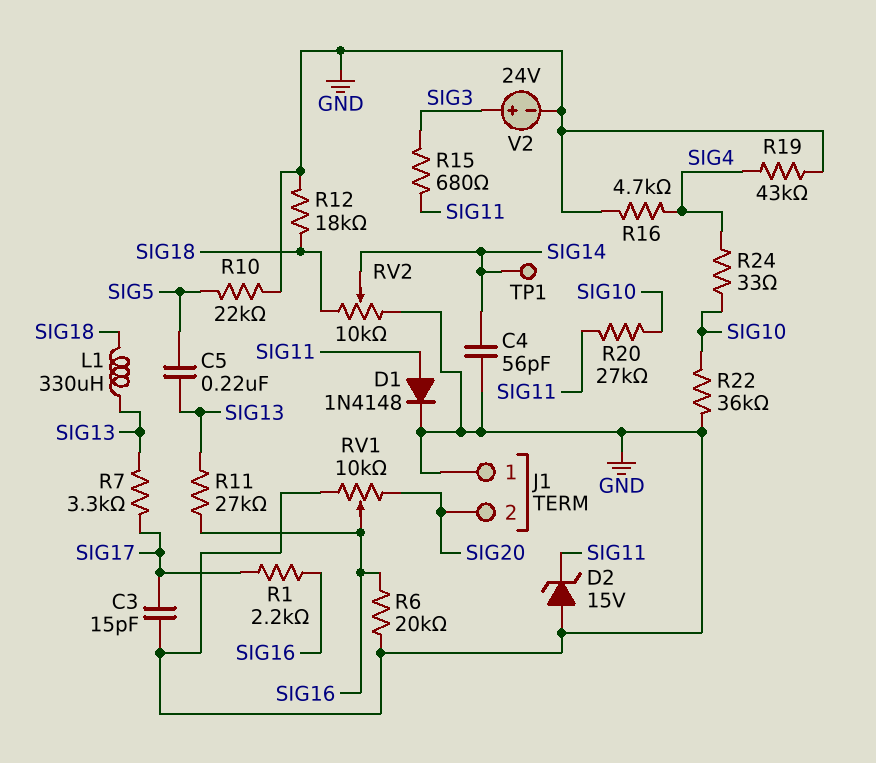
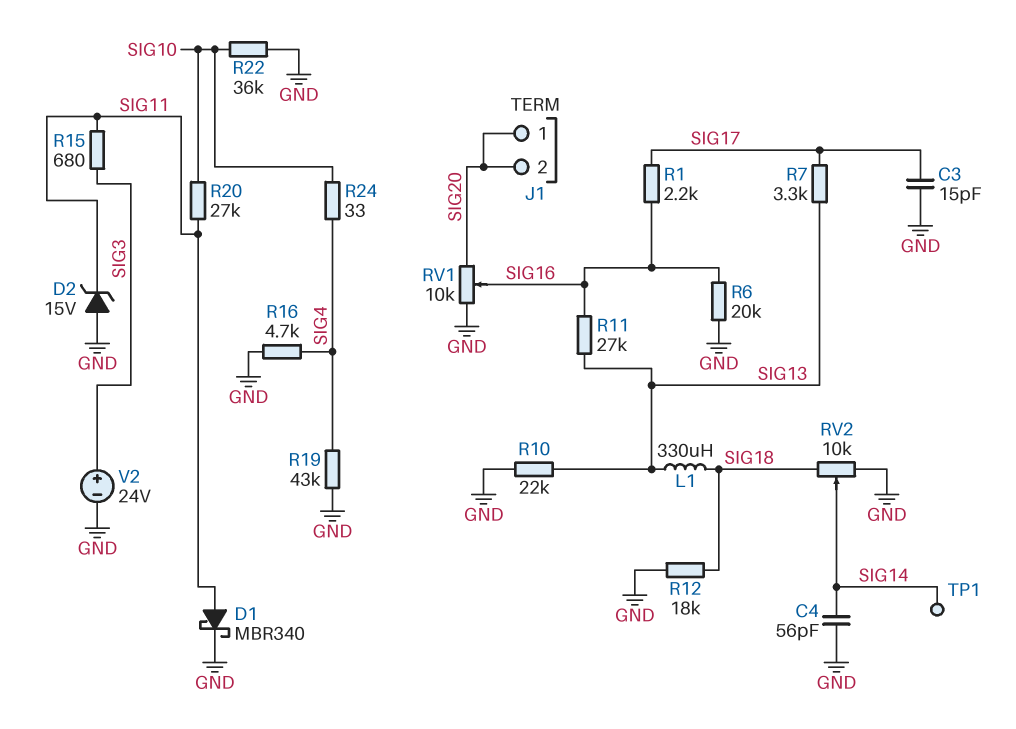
C5: 220nF (SIG5, SIG13) -> none
D1: diode 1N4148 (A SIG11, K GND) -> schottky MBR340 (A SIG11, K GND)
J1 pin 1: GND -> SIG20
R10: 22k (GND, SIG5) -> 22k (GND, SIG13)

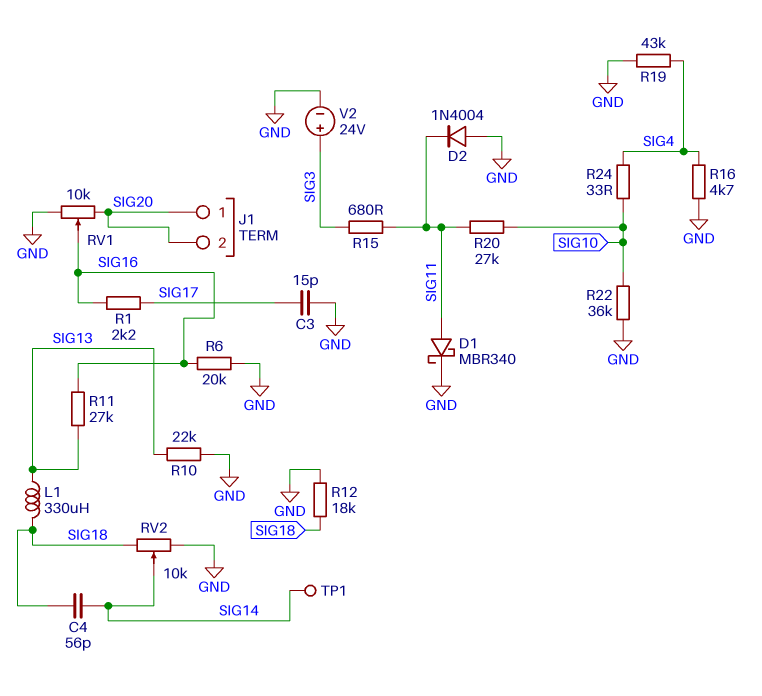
C4: 56pF (GND, SIG14) -> 56pF (SIG14, SIG18)
D2: zener 15V (A GND, K SIG11) -> diode 1N4004 (A GND, K SIG11)
R7: 3.3k (SIG13, SIG17) -> none

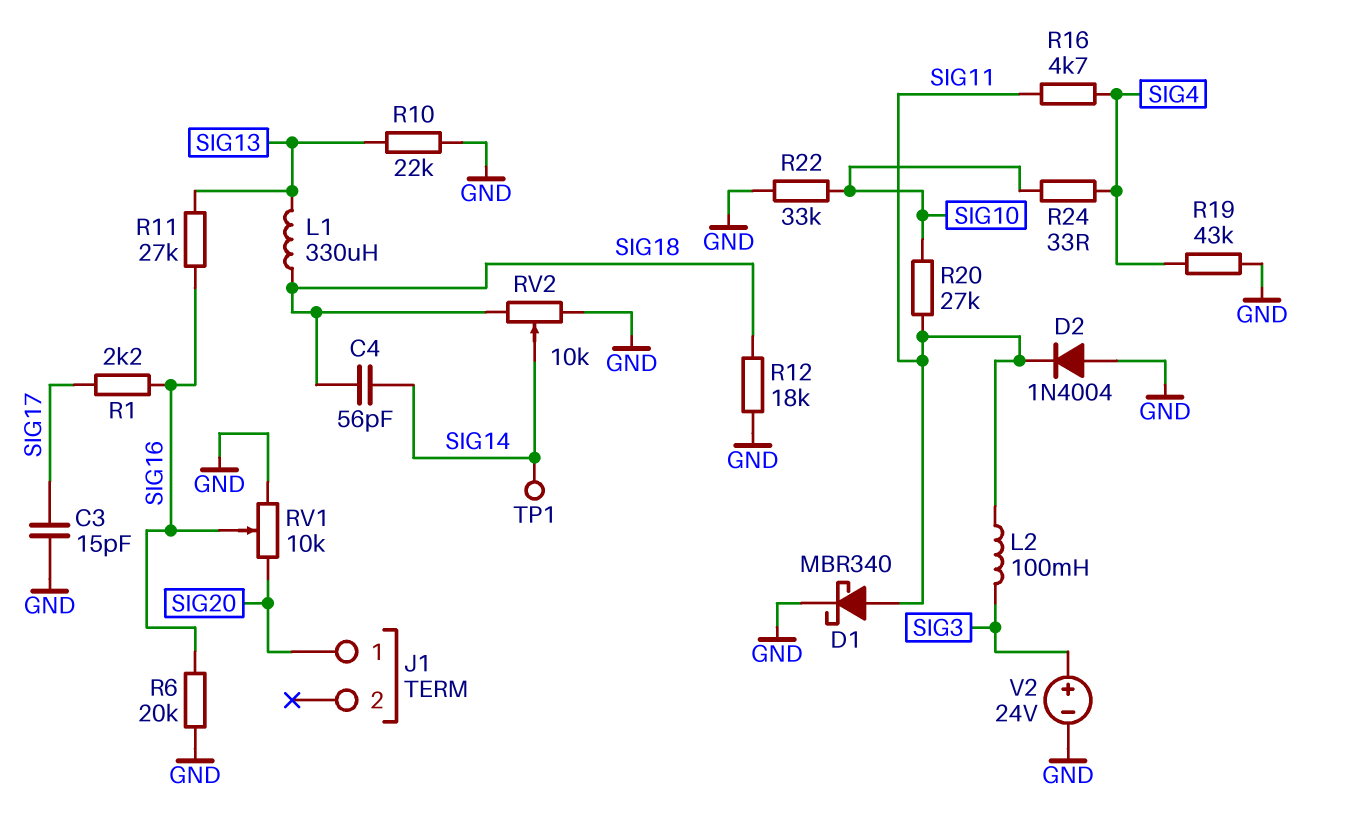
J1 pin 2: SIG20 -> none
L2: none -> 100mH (SIG3, SIG11)
R15: 680 (SIG3, SIG11) -> none
R16: 4.7k (GND, SIG4) -> 4.7k (SIG4, SIG11)
R22: 36k (GND, SIG10) -> 33k (GND, SIG10)

